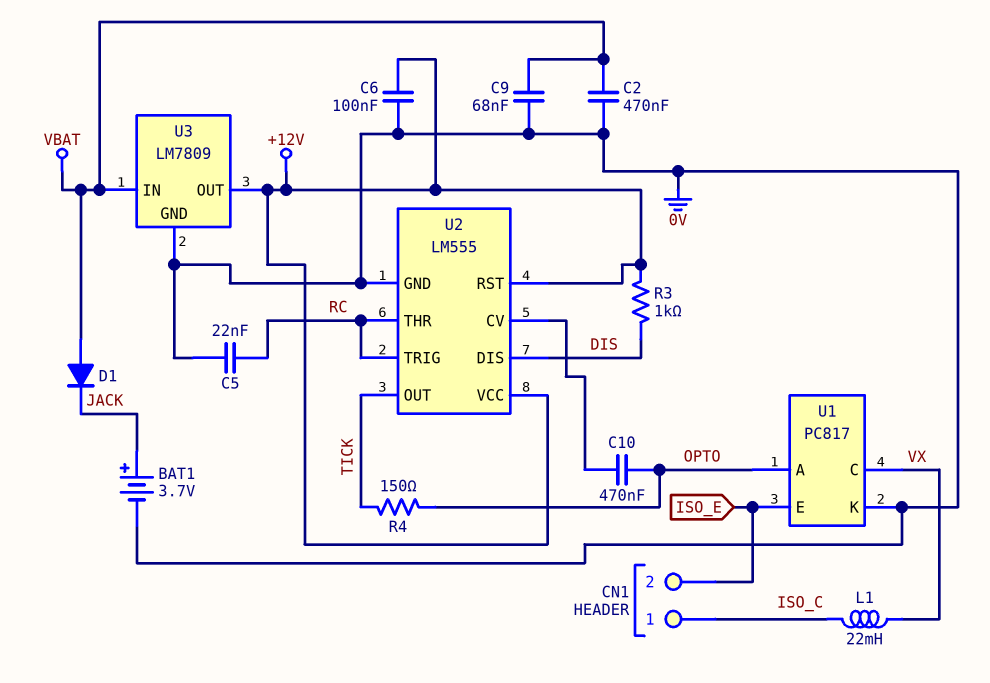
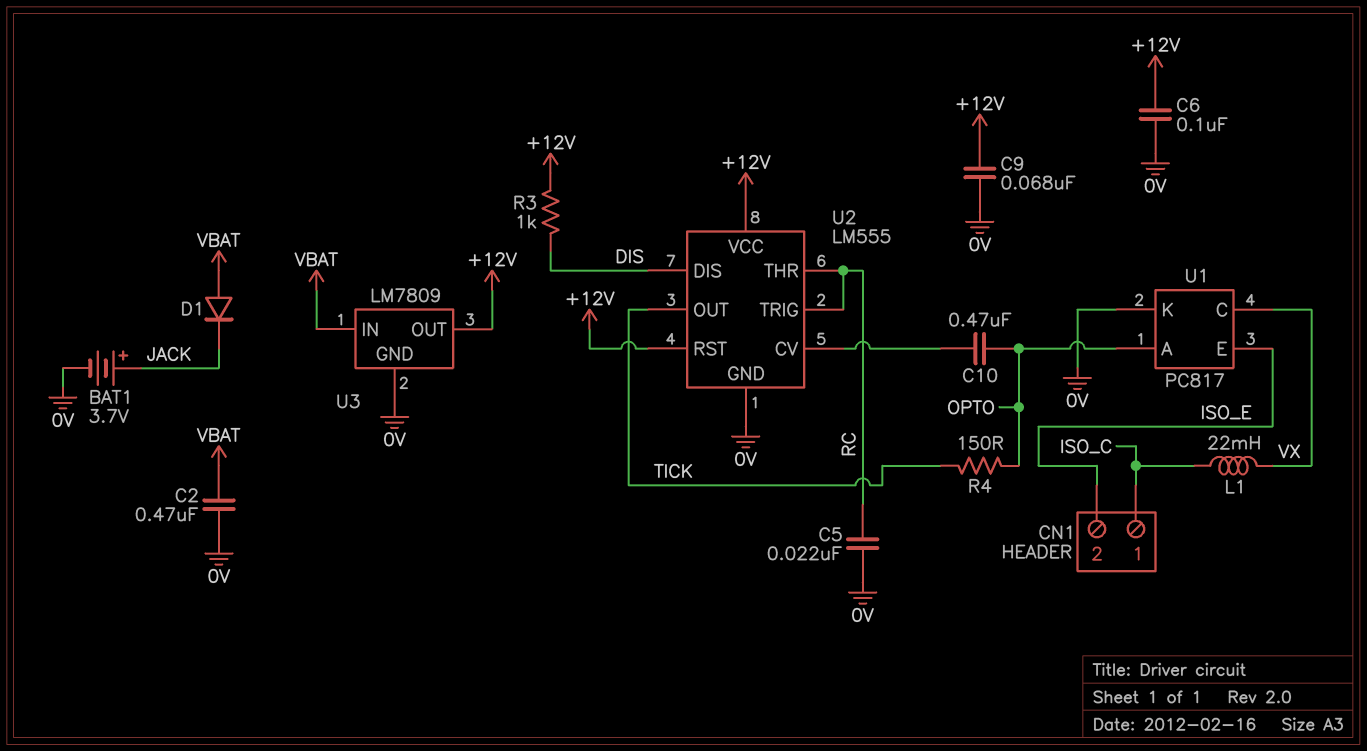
C9: 68nF (0V, VBAT) -> 68nF (+12V, 0V)

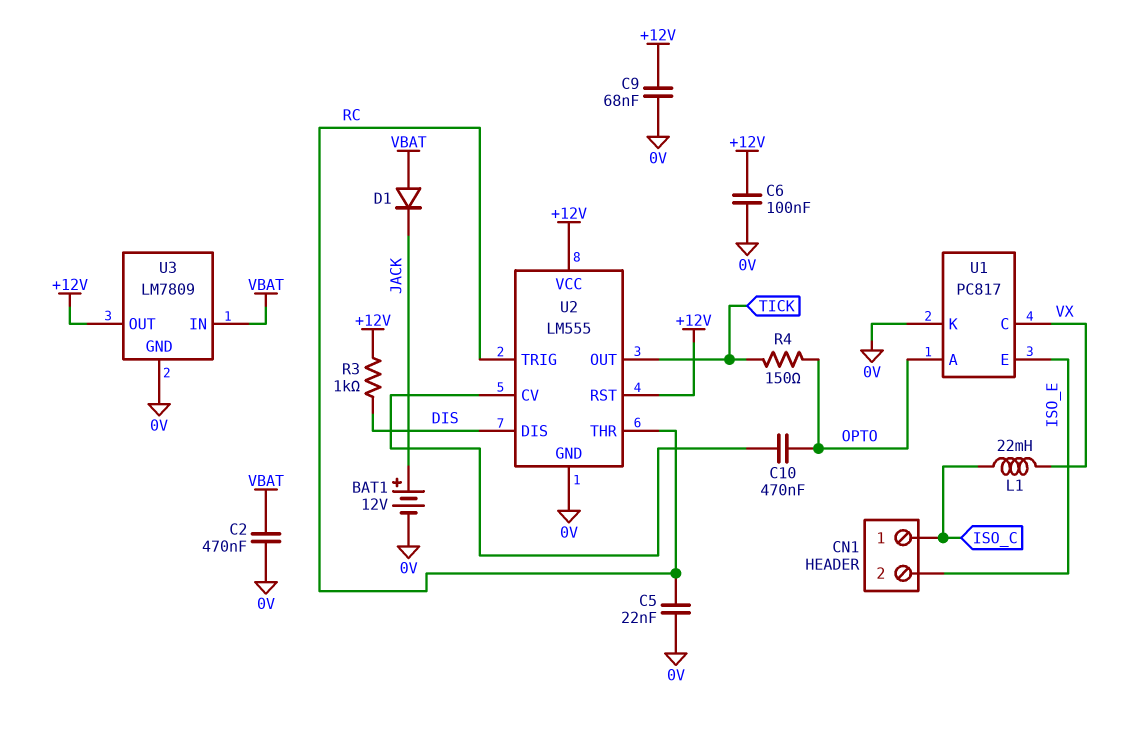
BAT1: 3.7V (plus JACK, minus 0V) -> 12V (plus JACK, minus 0V)

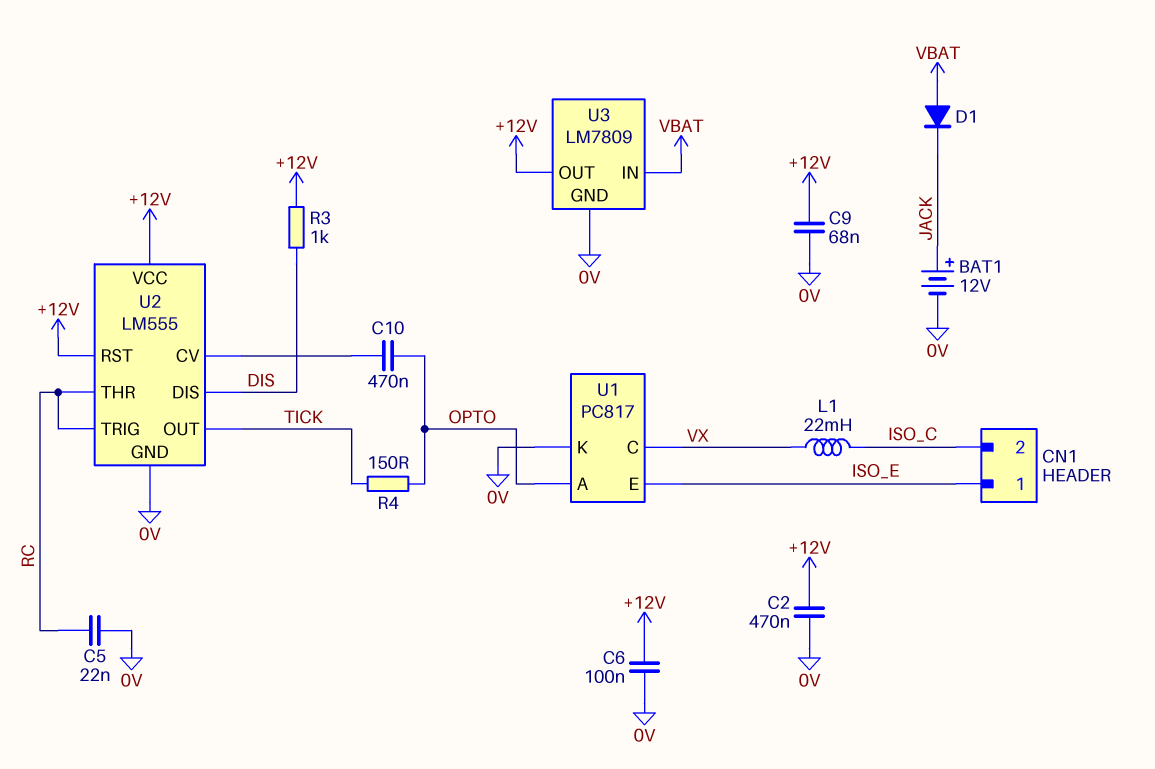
C2: 470nF (0V, VBAT) -> 470nF (+12V, 0V)
CN1 pin 1: ISO_C -> ISO_E
CN1 pin 2: ISO_E -> ISO_C

